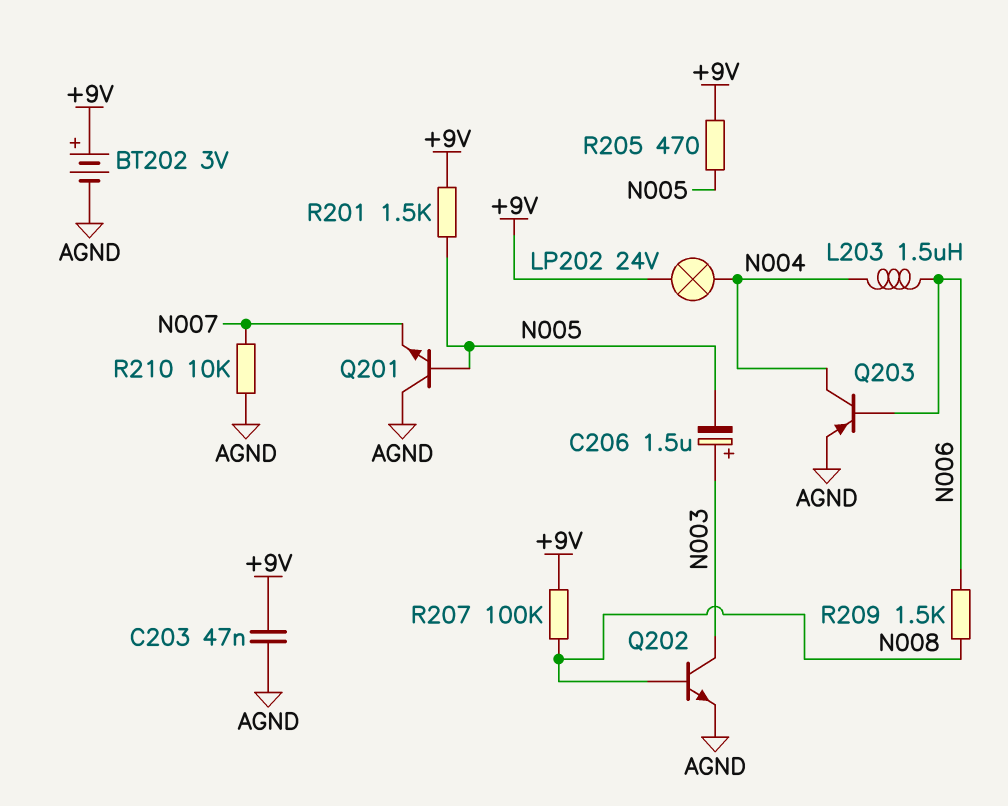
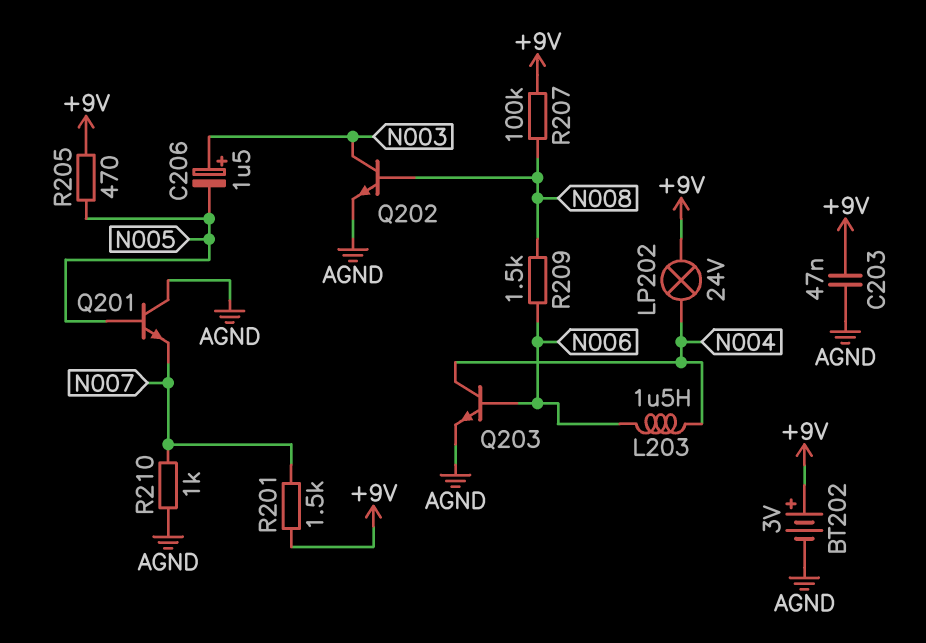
Q203: PNP (B N006, C N004, E AGND) -> NPN (B N006, C N004, E AGND)
R201: 1.5k (+9V, N005) -> 1.5k (+9V, N007)
R210: 10k (AGND, N007) -> 1k (AGND, N007)

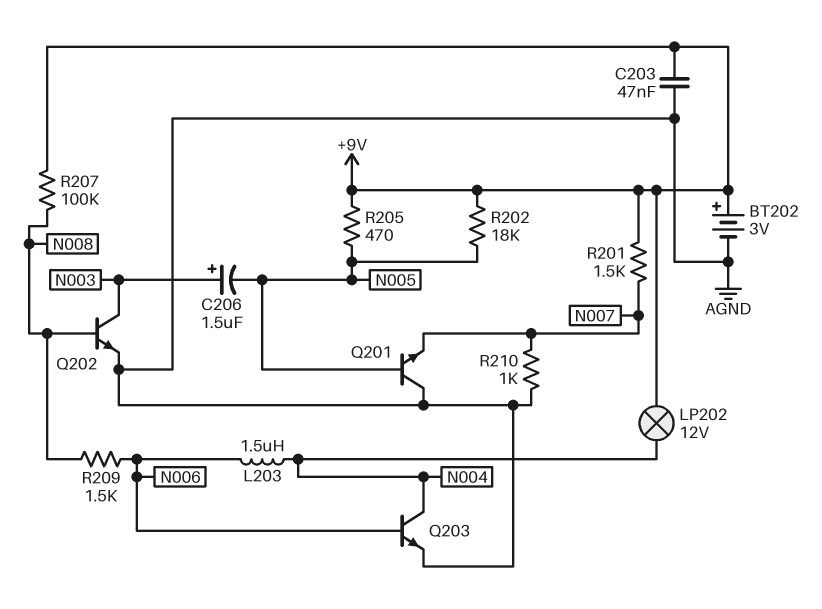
LP202: lamp 24V (+9V, N004) -> lamp 12V (+9V, N004)
R202: none -> 18k (+9V, N005)

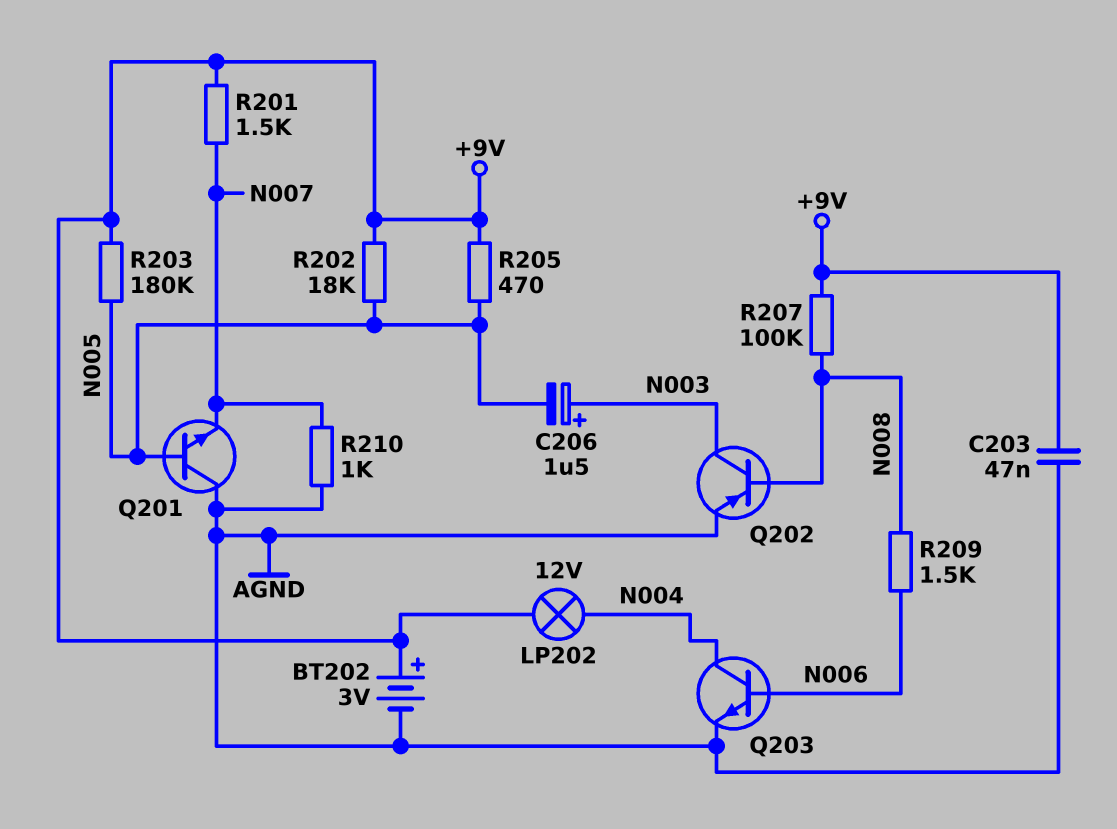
L203: 1.5uH (N004, N006) -> none
Q202: NPN (B N008, C N003, E AGND) -> PNP (B N008, C N003, E AGND)
R203: none -> 180k (+9V, N005)

